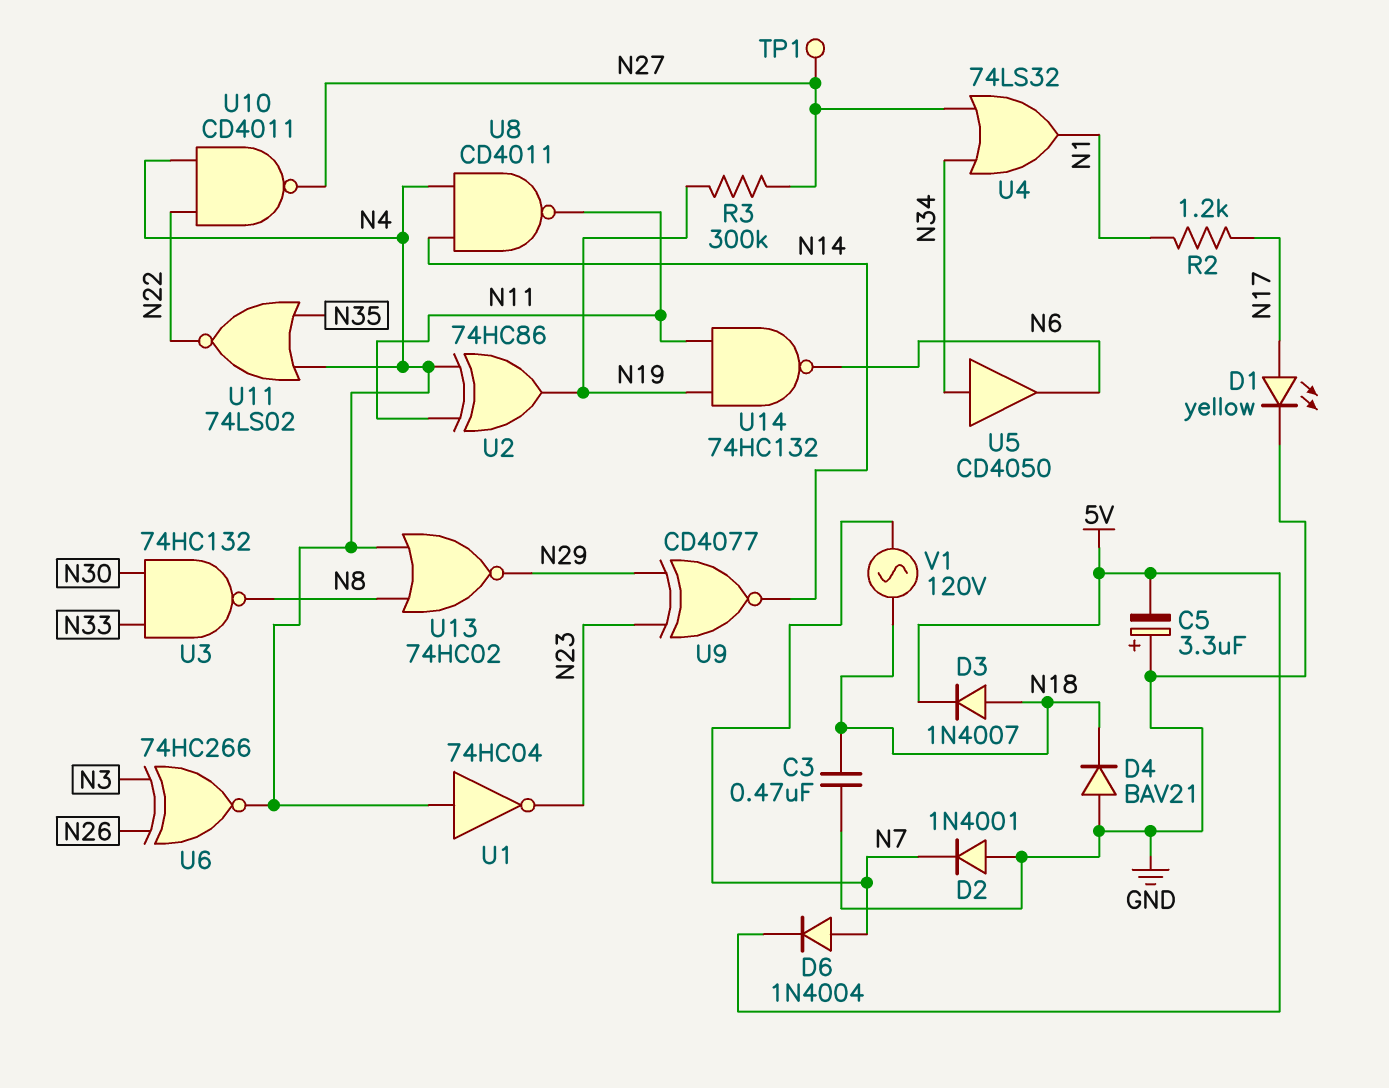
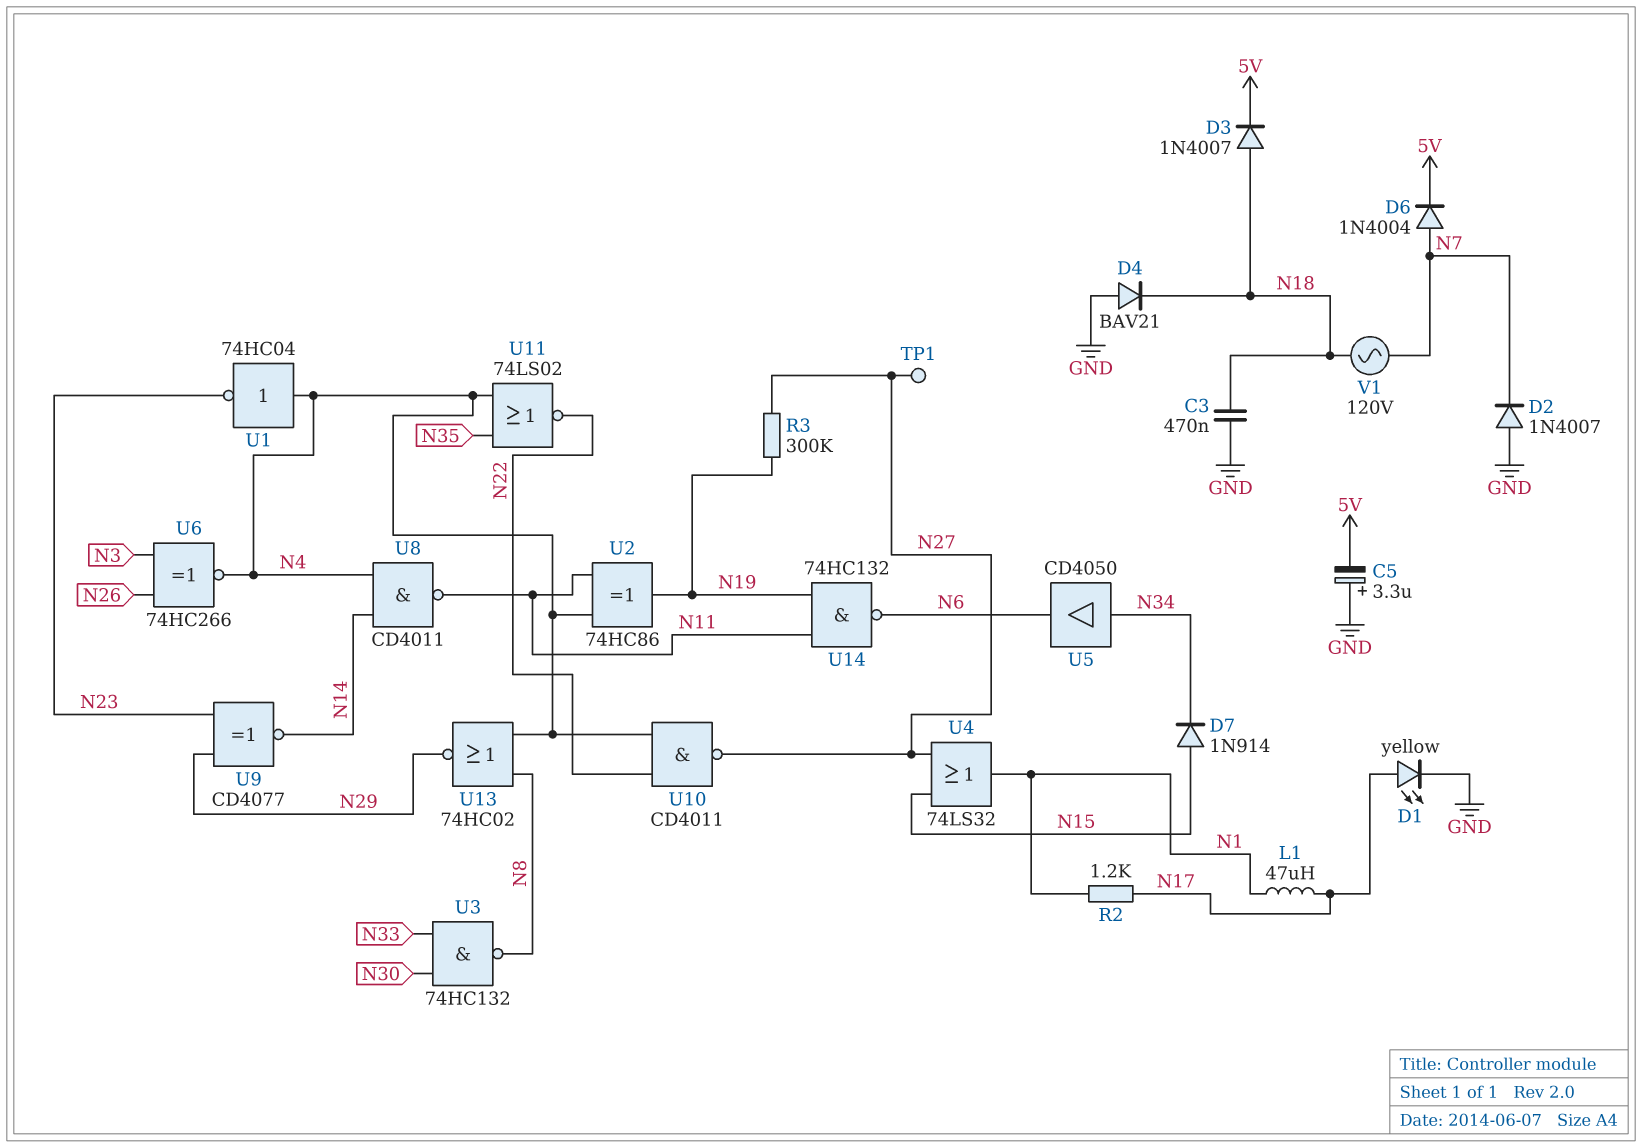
D2: diode 1N4001 (A GND, K N7) -> diode 1N4007 (A GND, K N7)
D7: none -> diode 1N914 (A N15, K N34)
L1: none -> 47uH (N1, N17)
U4: OR 74LS32 (in N27, in N34, out N1) -> OR 74LS32 (in N15, in N27, out N1)

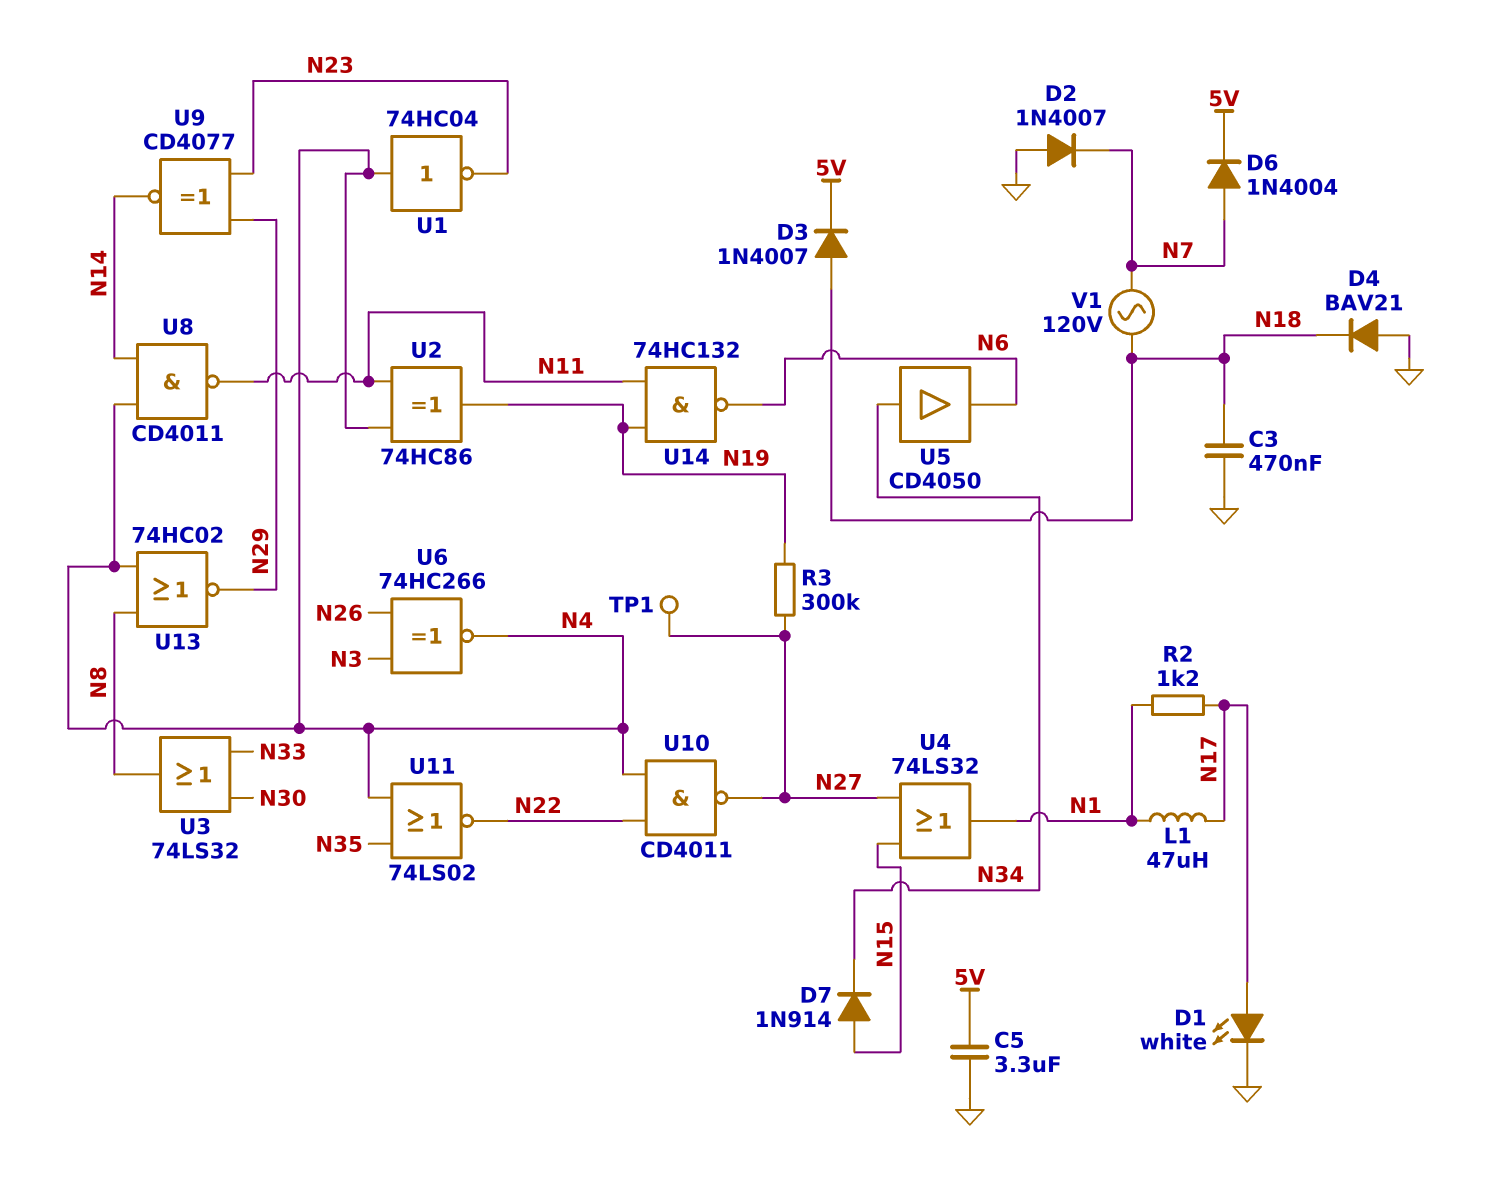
C5: 3.3uF (plus GND, minus 5V) -> 3.3uF (5V, GND)
D1: LED yellow (A N17, K GND) -> LED white (A N17, K GND)
U3: NAND 74HC132 (in N30, in N33, out N8) -> OR 74LS32 (in N30, in N33, out N8)

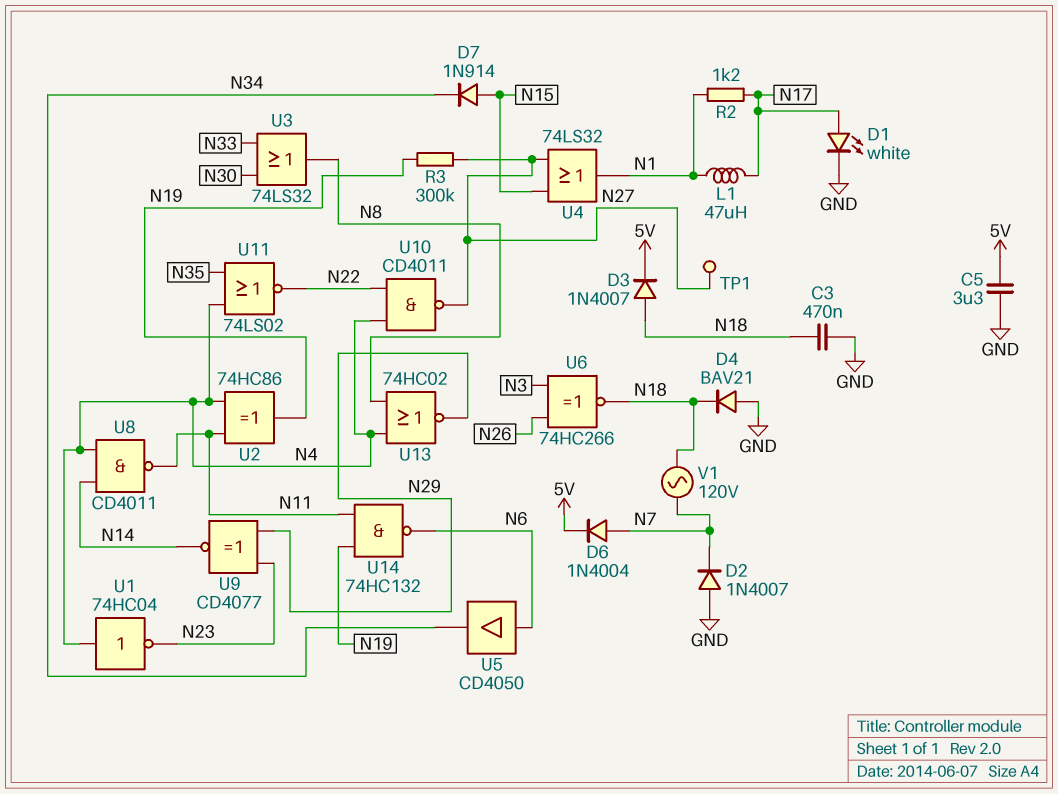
U5: buffer CD4050 (in N34, out N6) -> buffer CD4050 (in N6, out N34)
U6: XNOR 74HC266 (in N3, in N26, out N4) -> XNOR 74HC266 (in N3, in N26, out N18)

